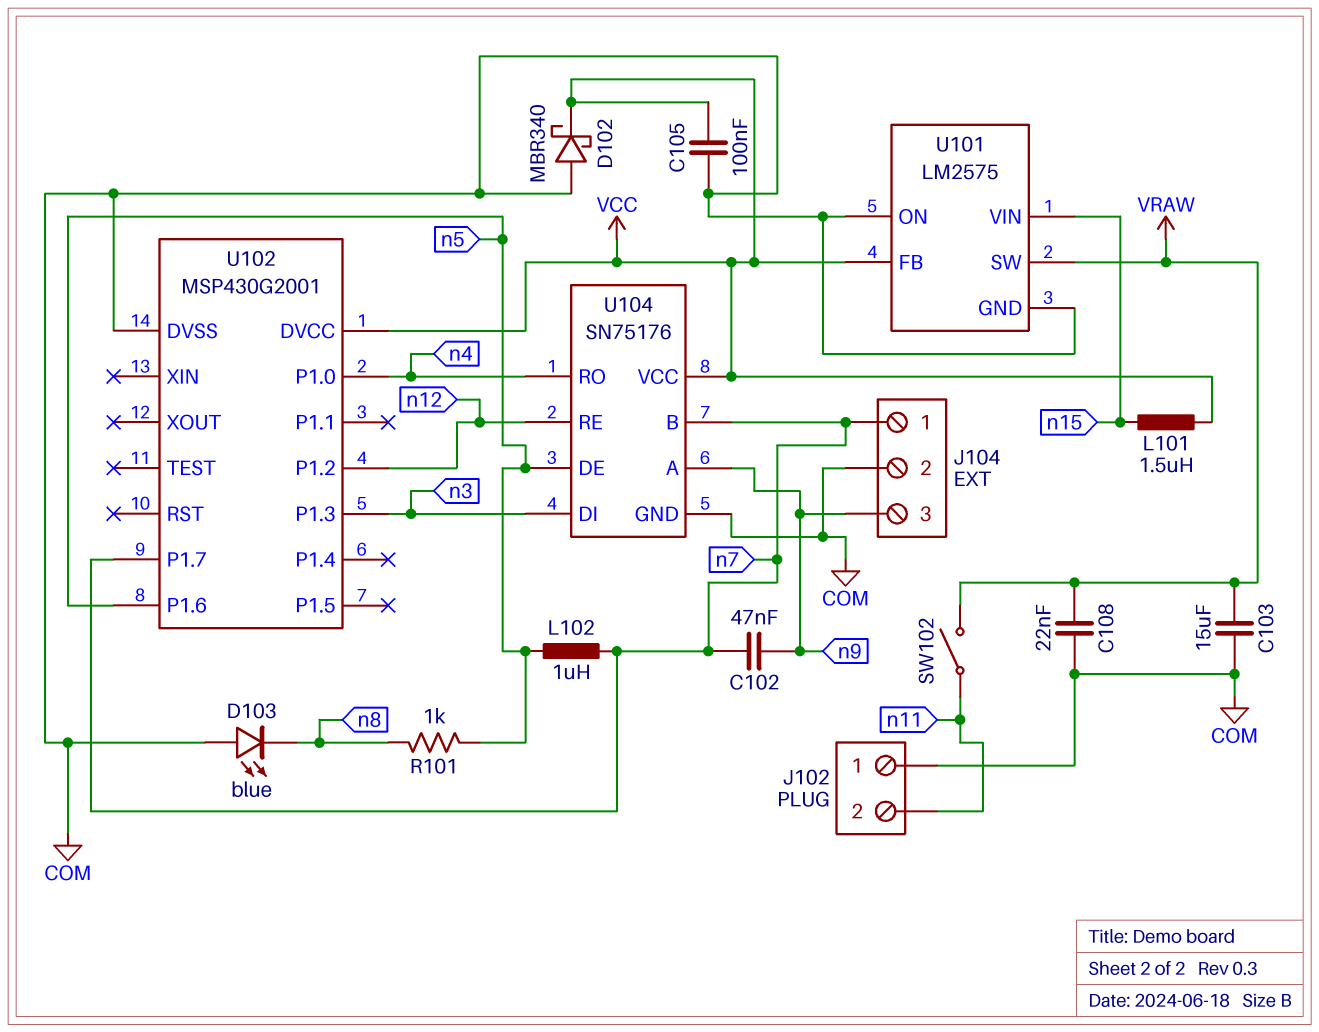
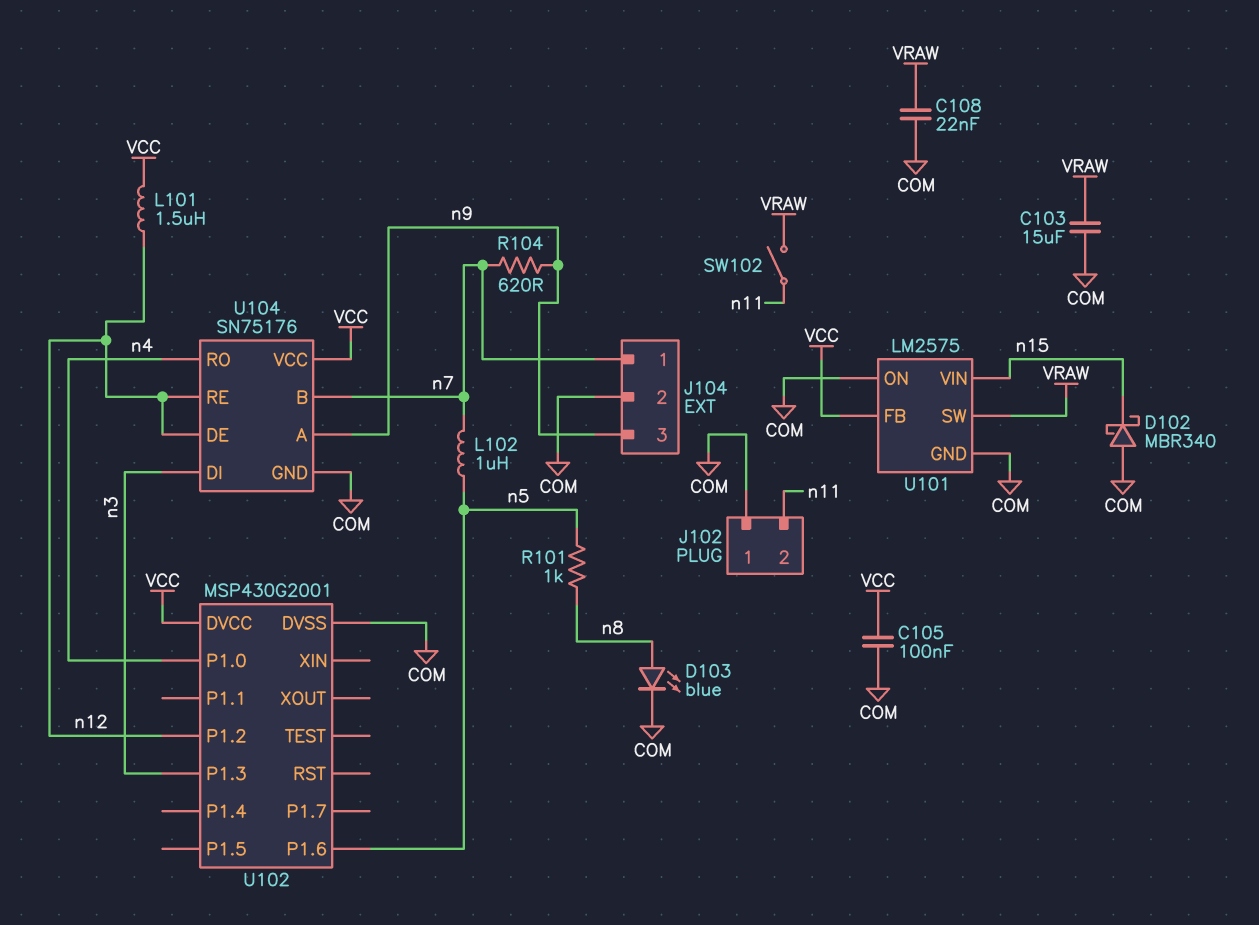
C102: 47nF (n7, n9) -> none
D102: schottky MBR340 (A COM, K VCC) -> schottky MBR340 (A COM, K n15)
D103: LED blue (A COM, K n8) -> LED blue (A n8, K COM)
L101: 1.5uH (VCC, n15) -> 1.5uH (VCC, n12)
R104: none -> 620 (n7, n9)
U102 pin P1.7: n7 -> none
U104 pin DE: n5 -> n12

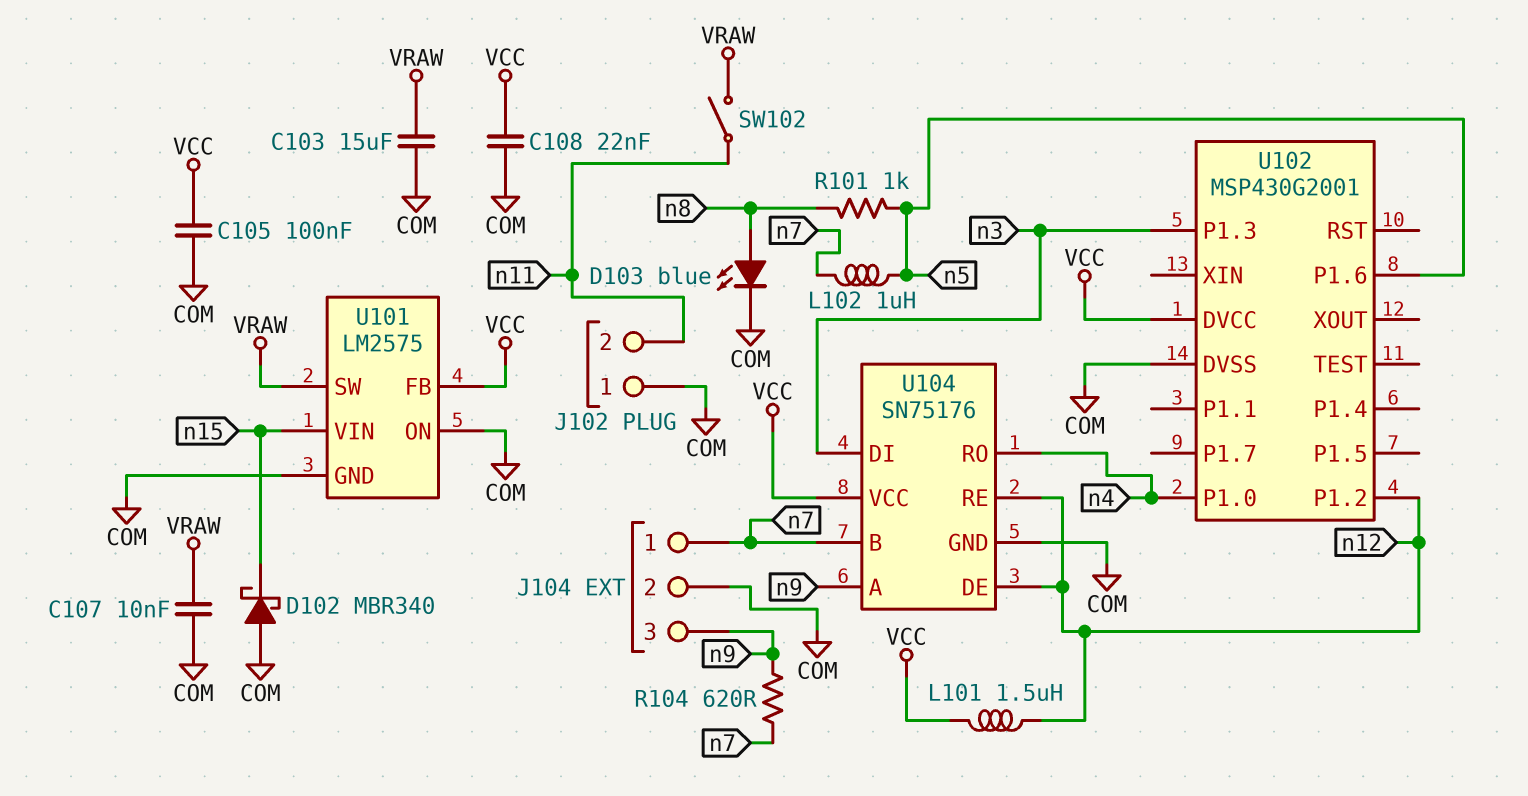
C107: none -> 10nF (COM, VRAW)
C108: 22nF (COM, VRAW) -> 22nF (COM, VCC)

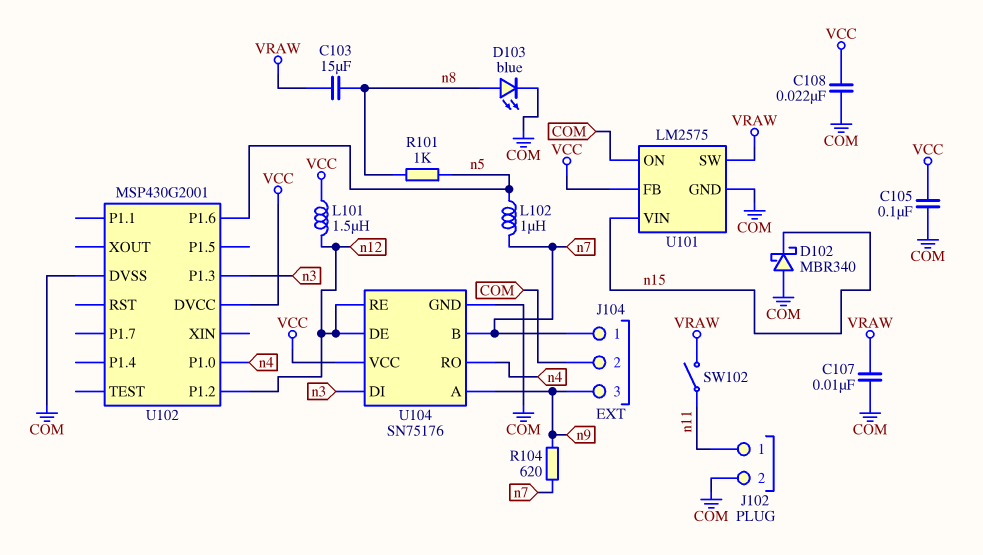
C103: 15uF (COM, VRAW) -> 15uF (VRAW, n8)
J102 pin 1: COM -> n11
J102 pin 2: n11 -> COM

